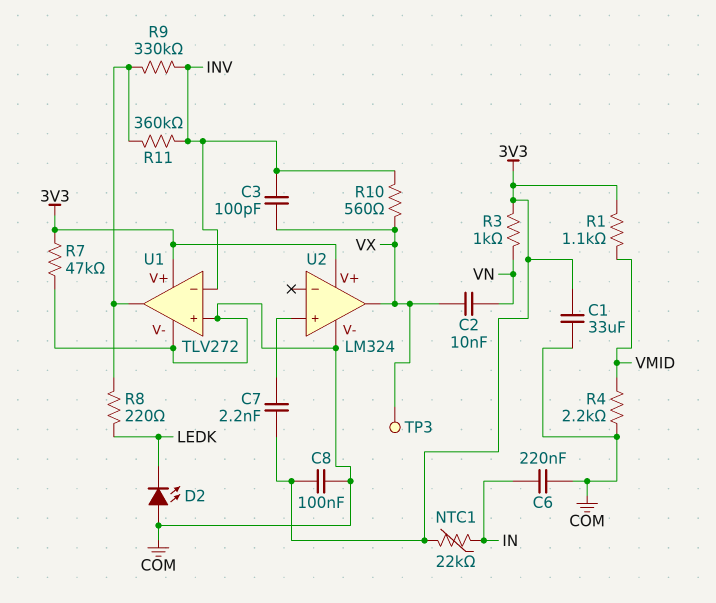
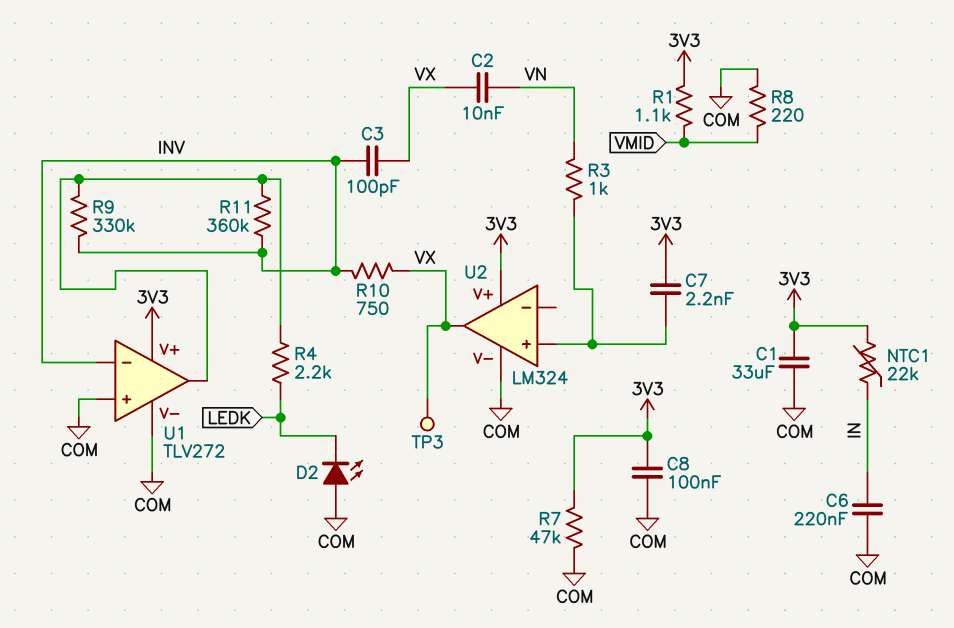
R3: 1k (3V3, VN) -> 1k (U2/in+, VN)
R4: 2.2k (COM, VMID) -> 2.2k (LEDK, U1/out)
R8: 220 (LEDK, U1/out) -> 220 (COM, VMID)
R10: 560 (INV, VX) -> 750 (INV, VX)

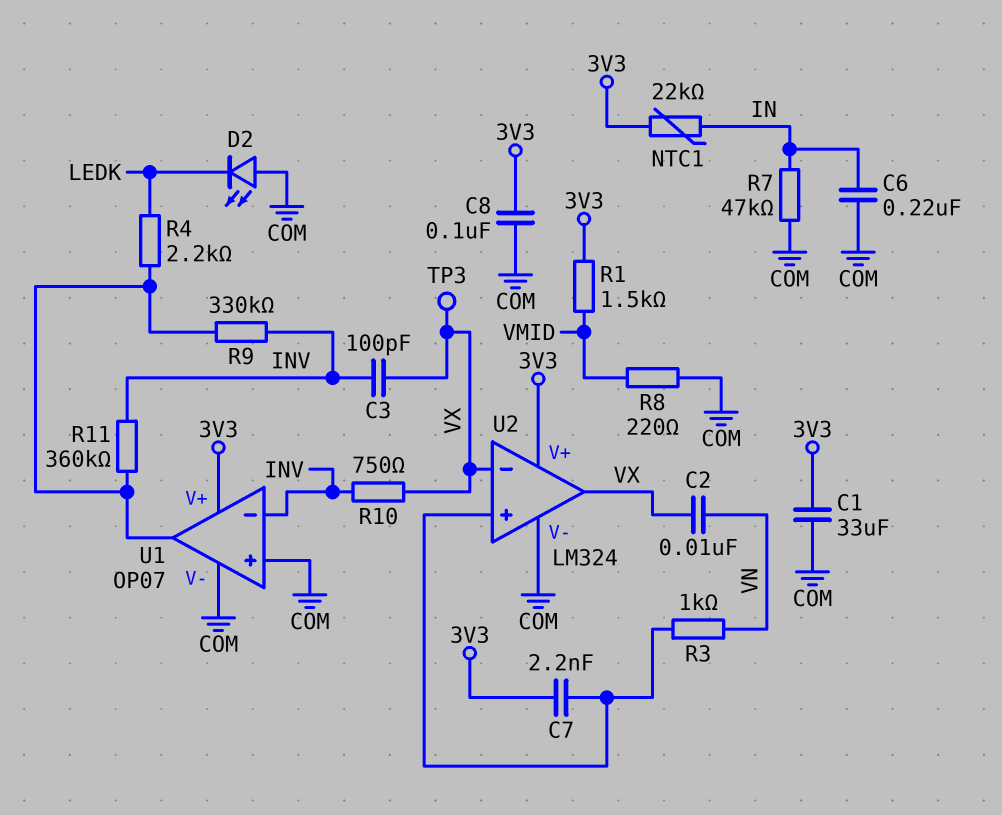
R1: 1.1k (3V3, VMID) -> 1.5k (3V3, VMID)
R7: 47k (3V3, COM) -> 47k (COM, IN)
U1: TLV272 -> OP07
U2 pin in-: none -> VX

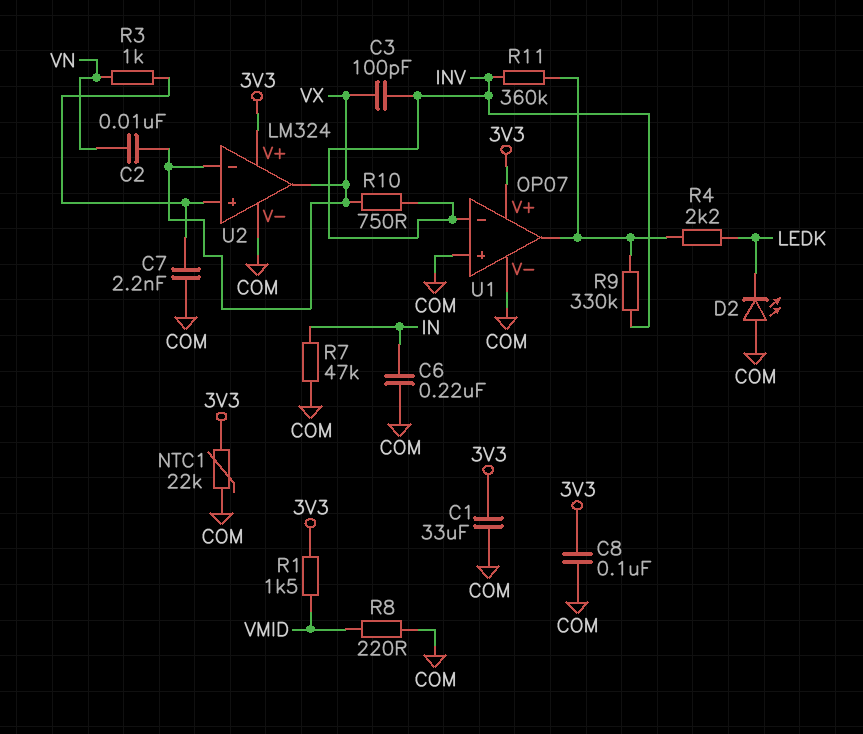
C7: 2.2nF (3V3, U2/in+) -> 2.2nF (COM, U2/in+)
NTC1: 22k (3V3, IN) -> 22k (3V3, COM)
TP3: test point (VX) -> none

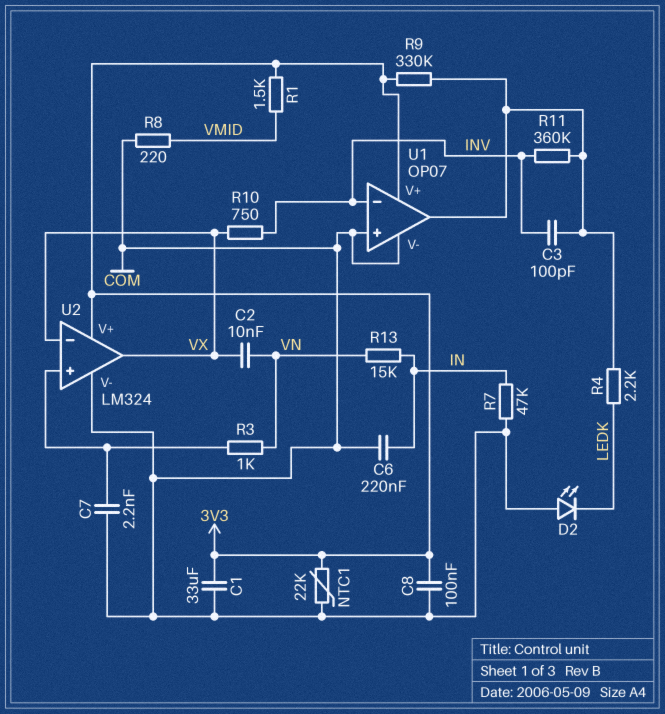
C3: 100pF (INV, VX) -> 100pF (INV, U1/out)
R9: 330k (INV, U1/out) -> 330k (3V3, U1/out)
R13: none -> 15k (IN, VN)

